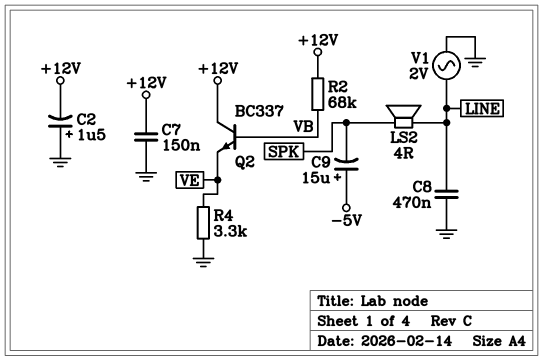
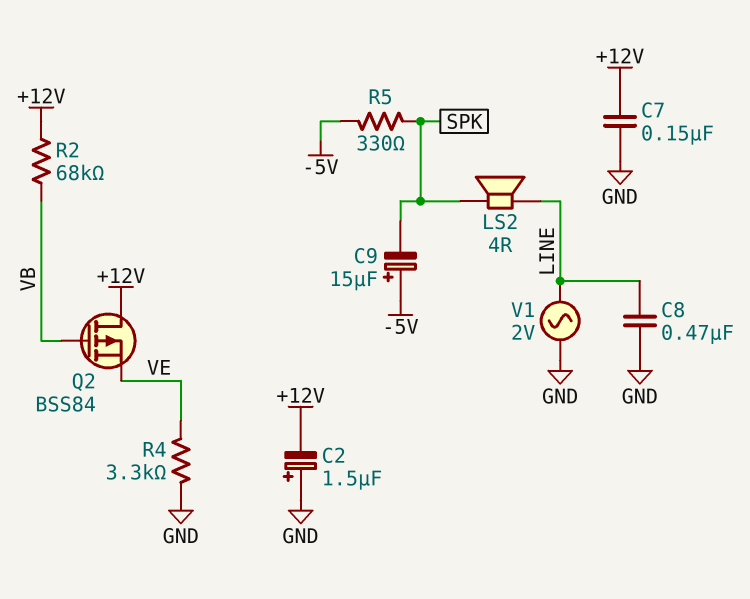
Q2: NPN BC337 (B VB, C +12V, E VE) -> PMOS BSS84 (G VB, D +12V, S VE)
R5: none -> 330 (-5V, SPK)

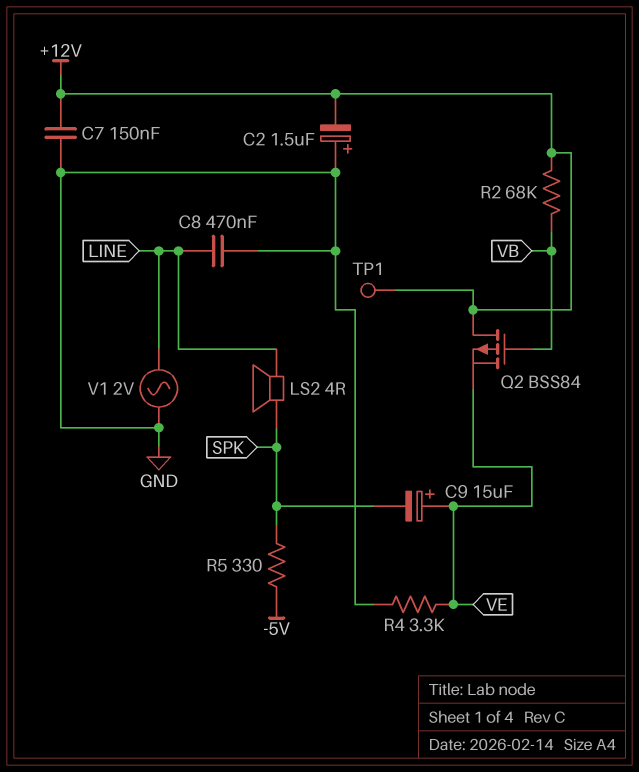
C9: 15uF (plus -5V, minus SPK) -> 15uF (plus VE, minus SPK)
TP1: none -> test point (+12V)

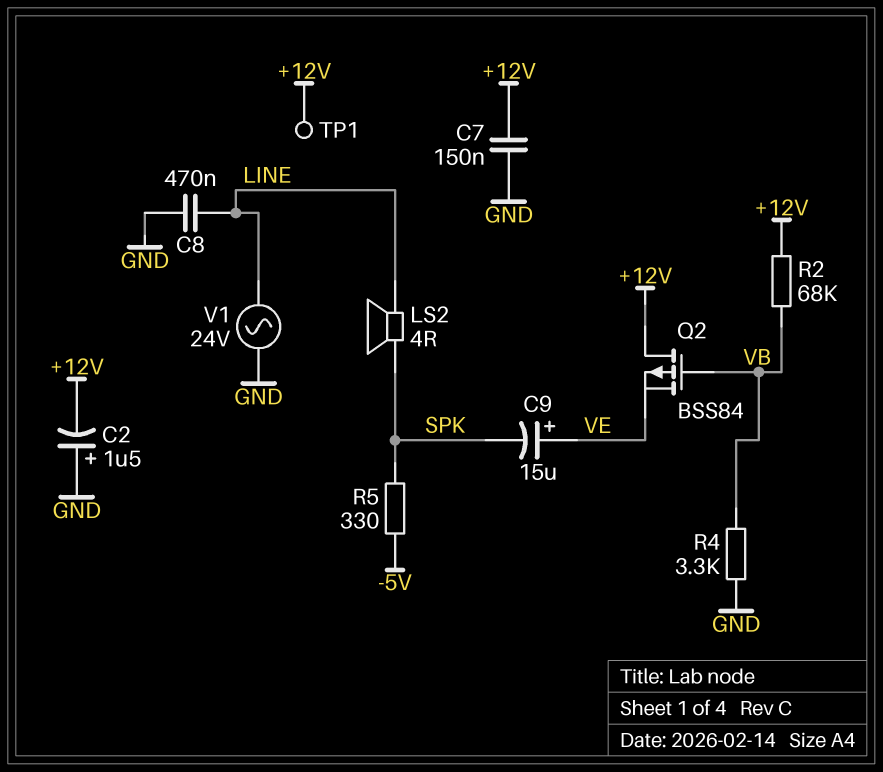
R4: 3.3k (GND, VE) -> 3.3k (GND, VB)
V1: AC 2V (GND, LINE) -> AC 24V (GND, LINE)

